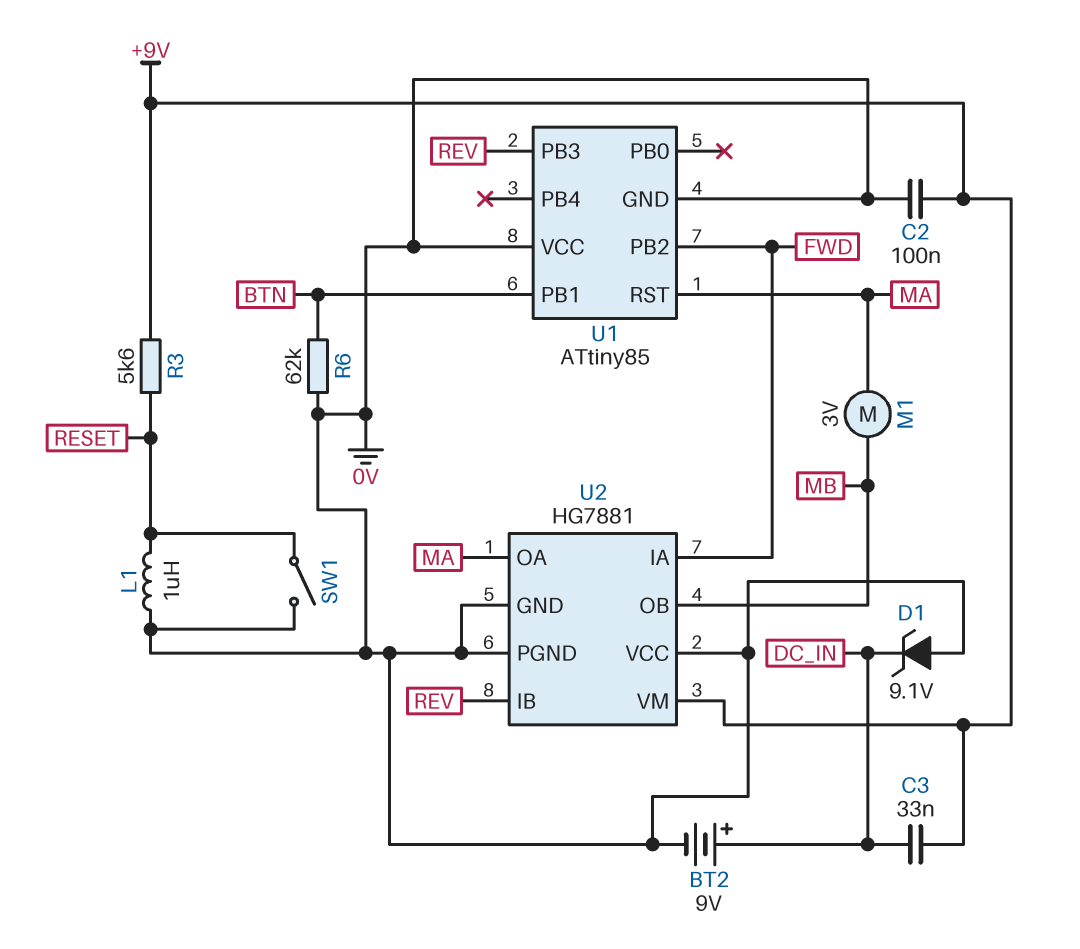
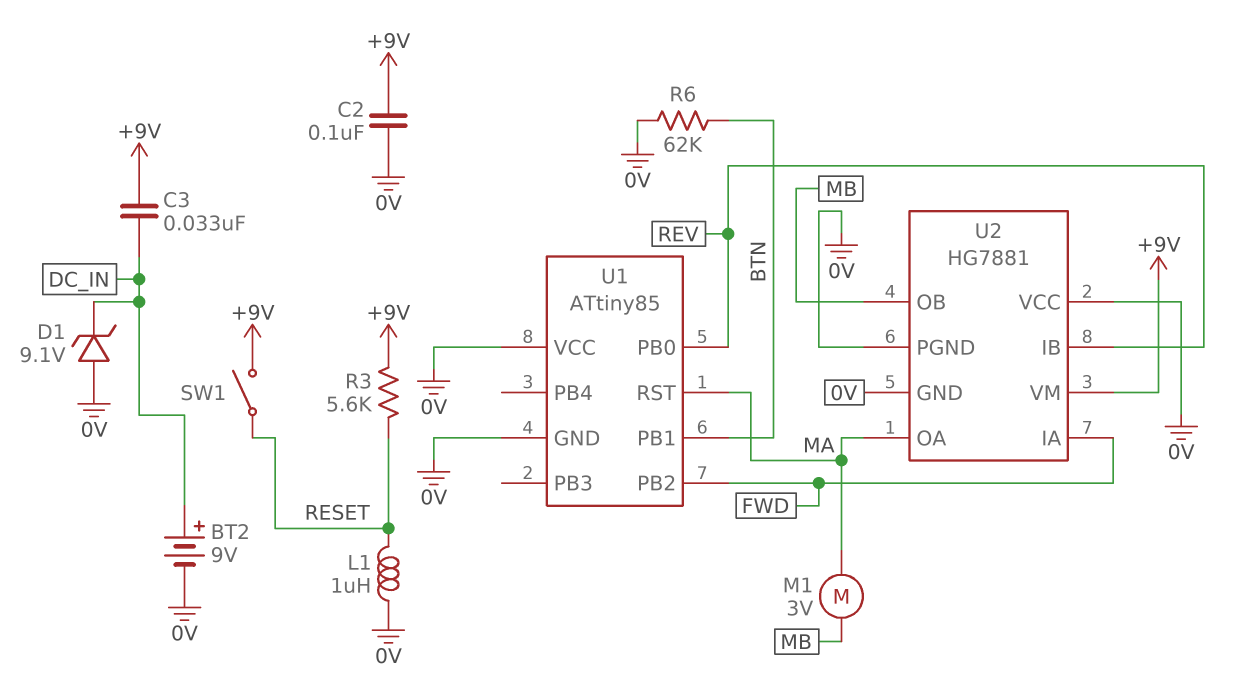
SW1: switch (0V, RESET) -> switch (+9V, RESET)
U1 pin PB0: none -> REV
U1 pin PB3: REV -> none

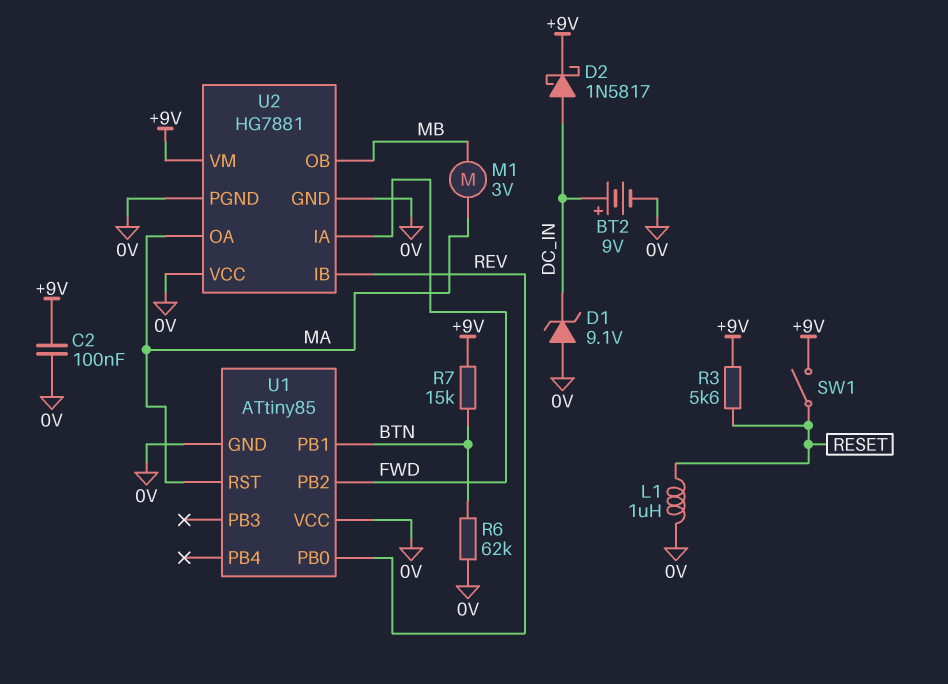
C3: 33nF (+9V, DC_IN) -> none
D2: none -> schottky 1N5817 (A DC_IN, K +9V)
R7: none -> 15k (+9V, BTN)

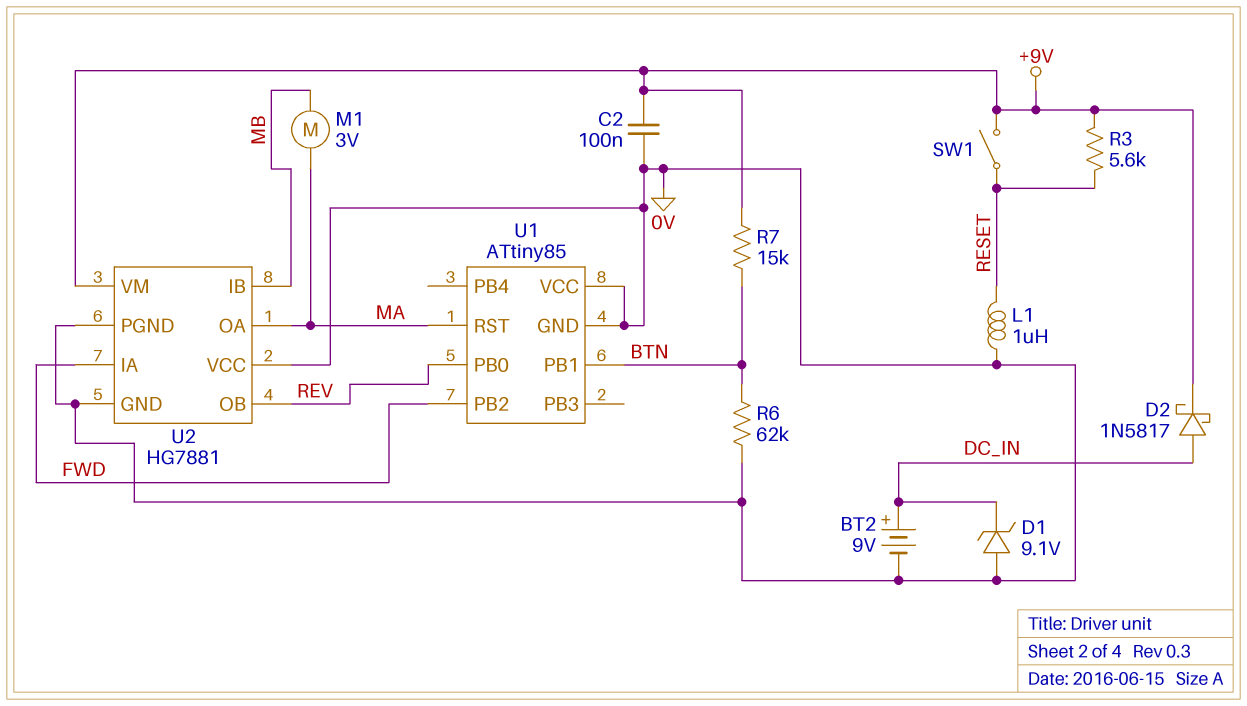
U2 pin IB: REV -> MB
U2 pin OB: MB -> REV

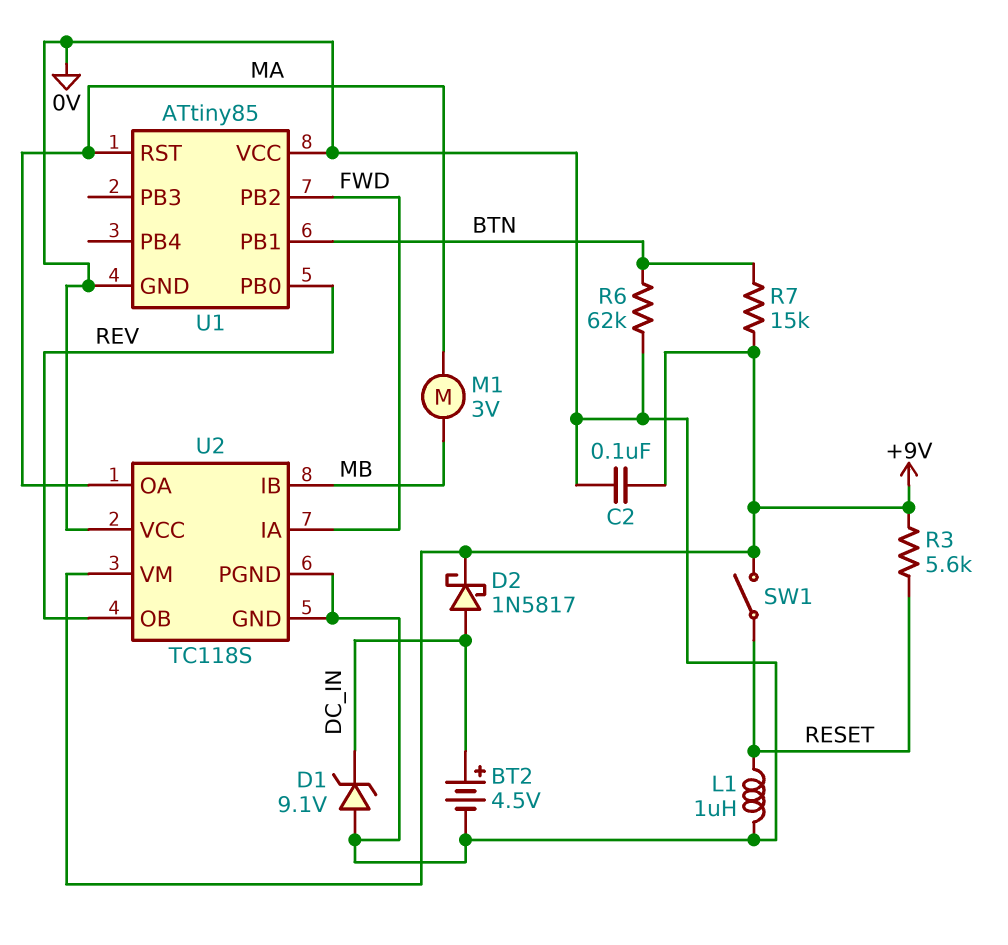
BT2: 9V (plus DC_IN, minus 0V) -> 4.5V (plus DC_IN, minus 0V)
U2: HG7881 -> TC118S

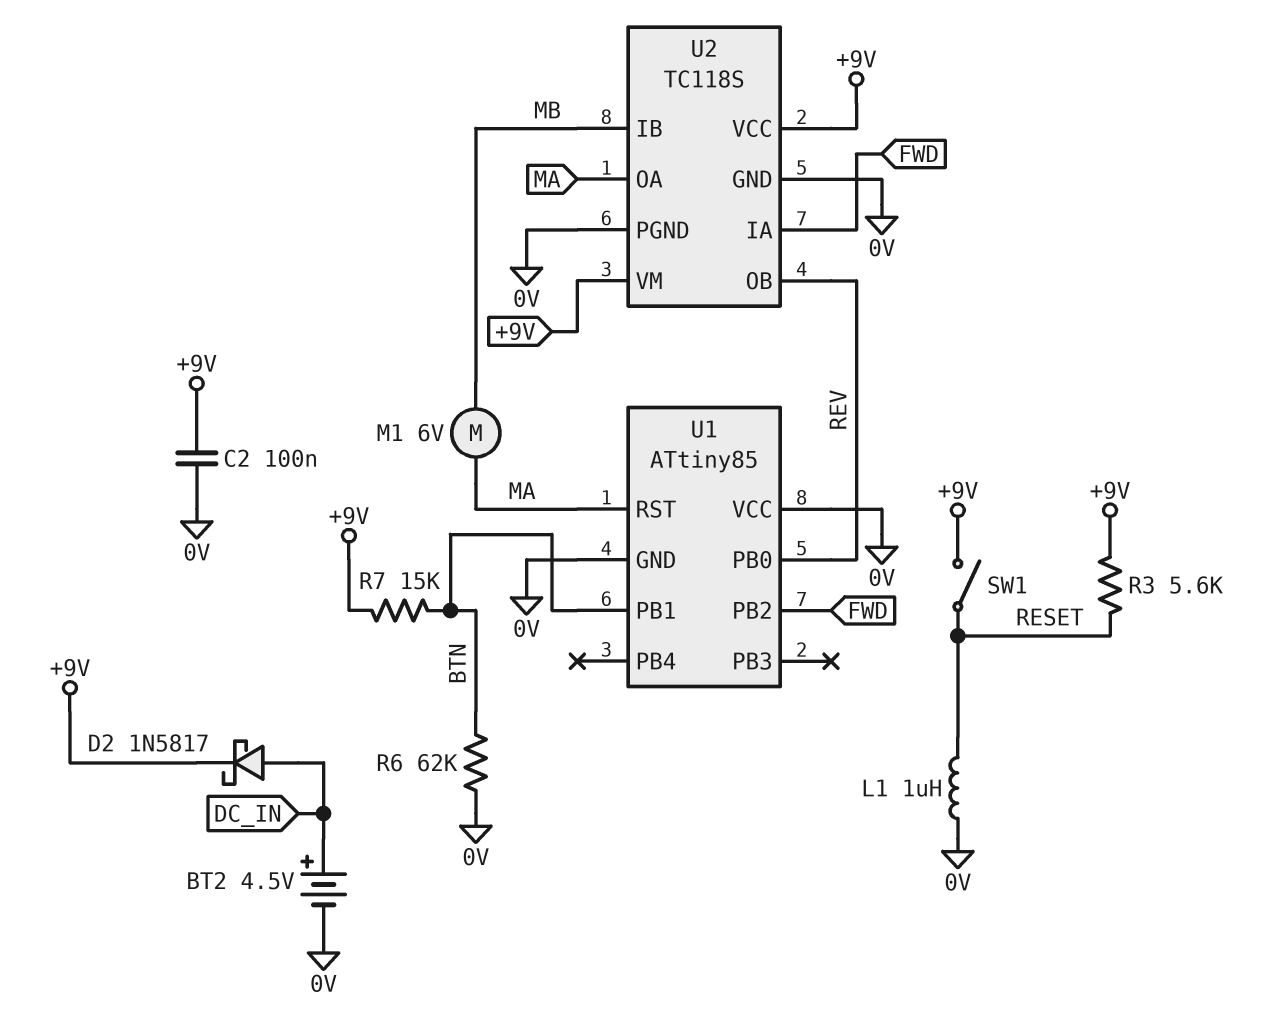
D1: zener 9.1V (A 0V, K DC_IN) -> none
M1: motor 3V (MA, MB) -> motor 6V (MA, MB)
U2 pin VCC: 0V -> +9V

